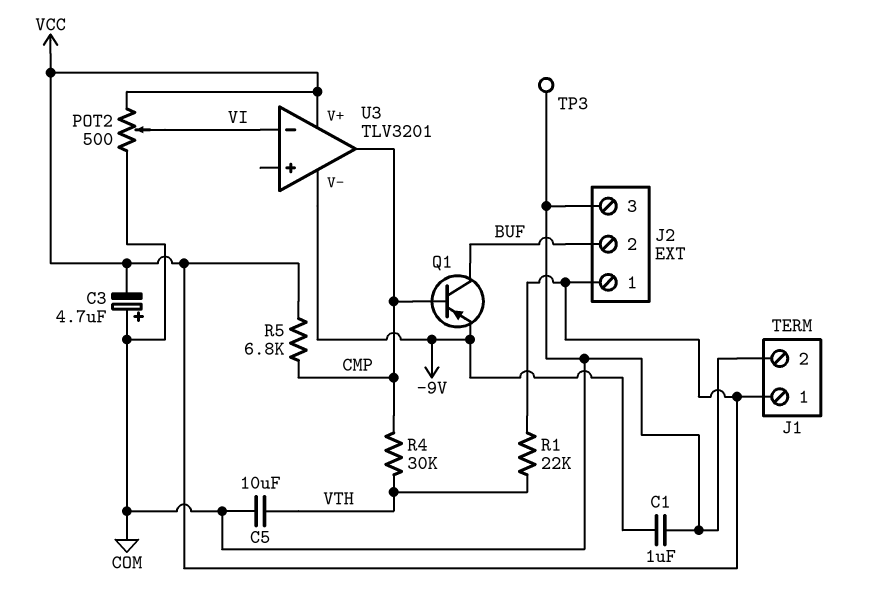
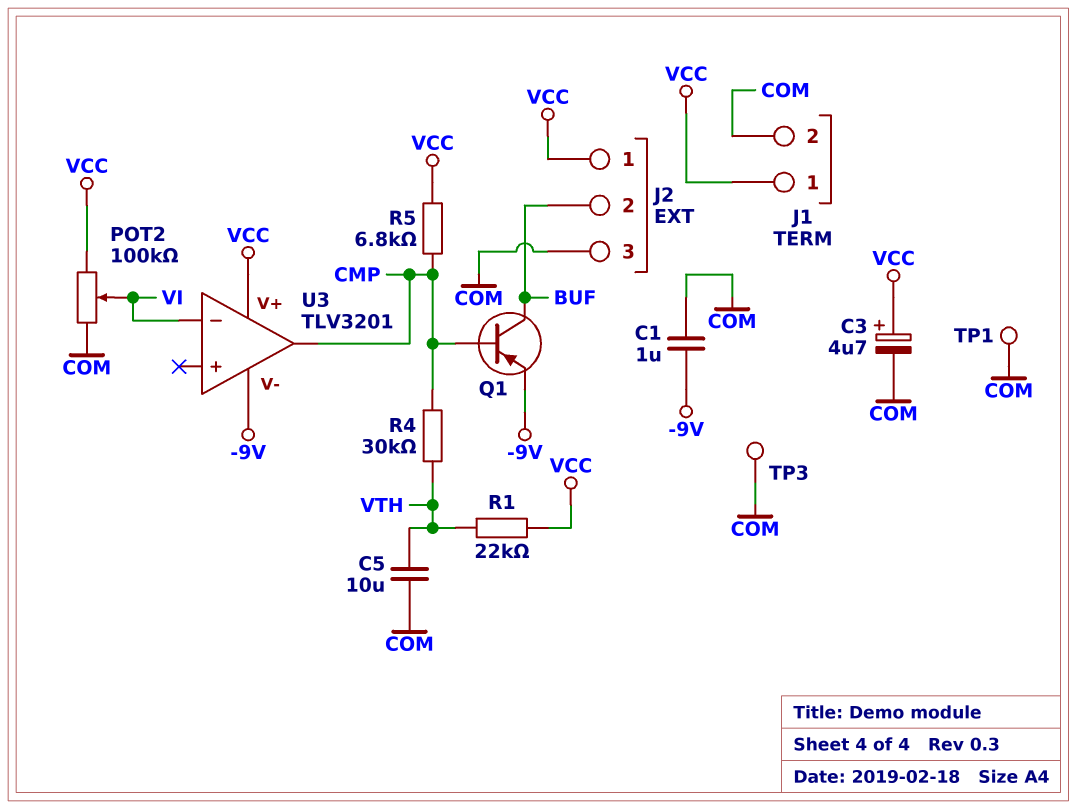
C3: 4.7uF (plus COM, minus VCC) -> 4.7uF (plus VCC, minus COM)
POT2: 500 (COM, VCC, wiper VI) -> 100k (COM, VCC, wiper VI)
TP1: none -> test point (COM)

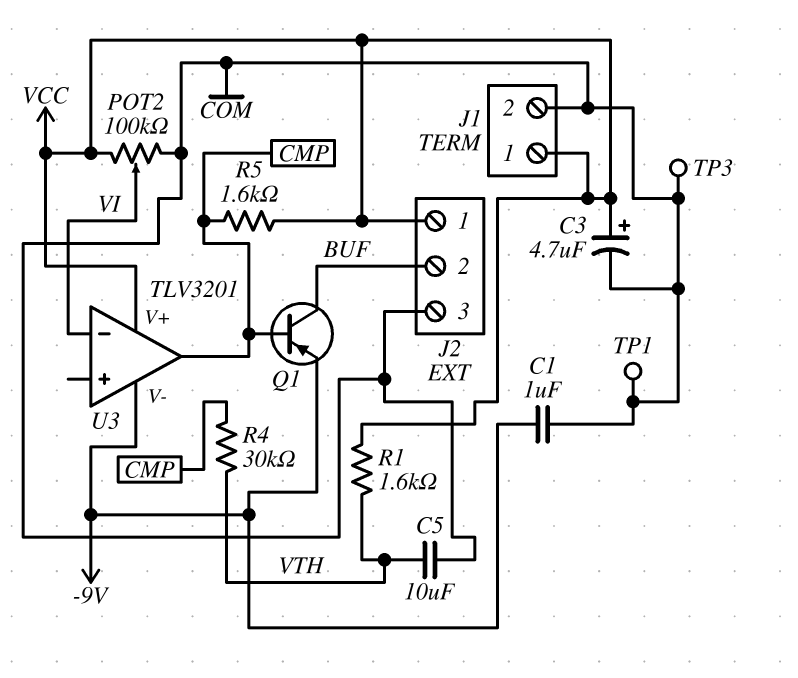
R1: 22k (VCC, VTH) -> 1.6k (VCC, VTH)
R5: 6.8k (CMP, VCC) -> 1.6k (CMP, VCC)

